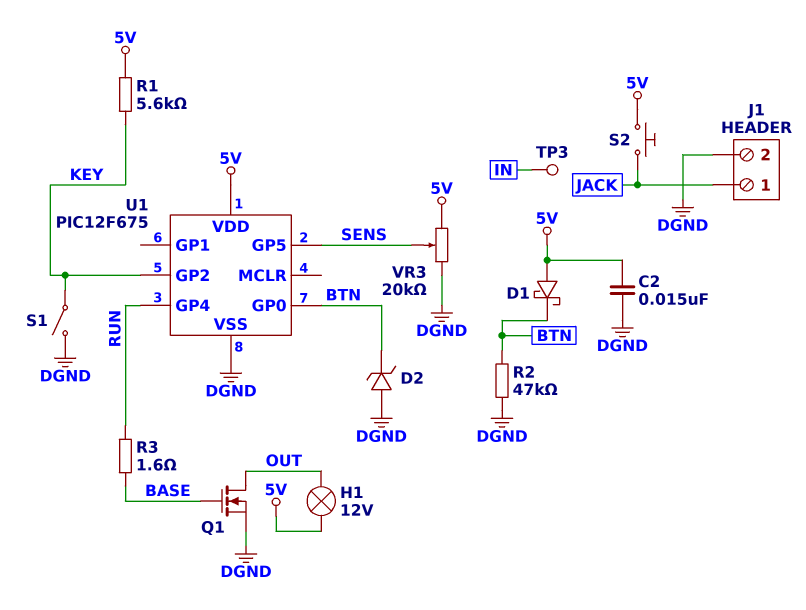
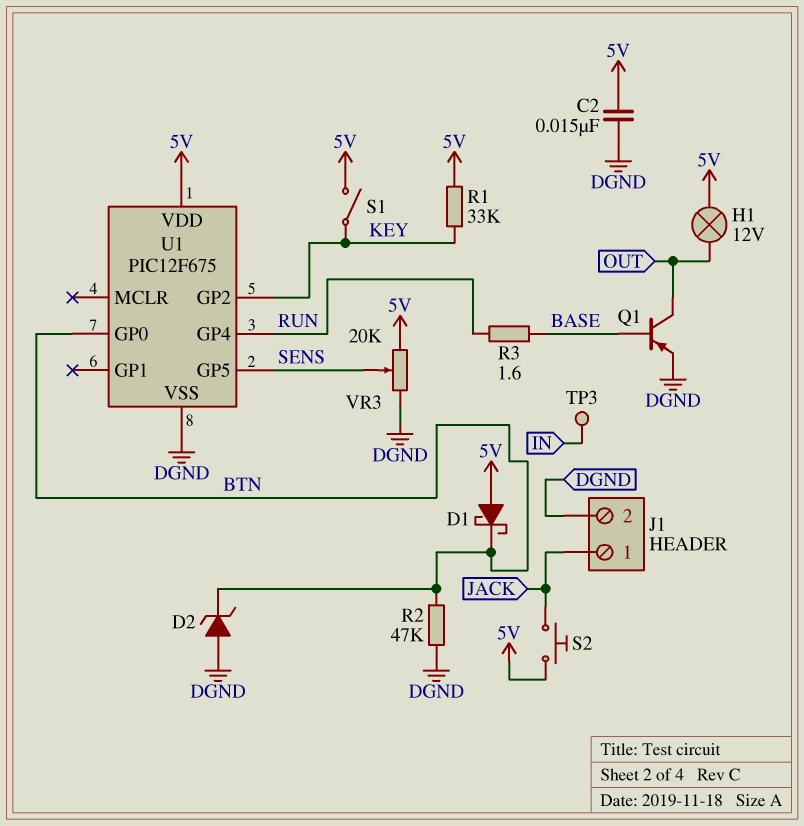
Q1: NMOS (G BASE, D OUT, S DGND) -> PNP (B BASE, C OUT, E DGND)
R1: 5.6k (5V, KEY) -> 33k (5V, KEY)
S1: switch (DGND, KEY) -> switch (5V, KEY)

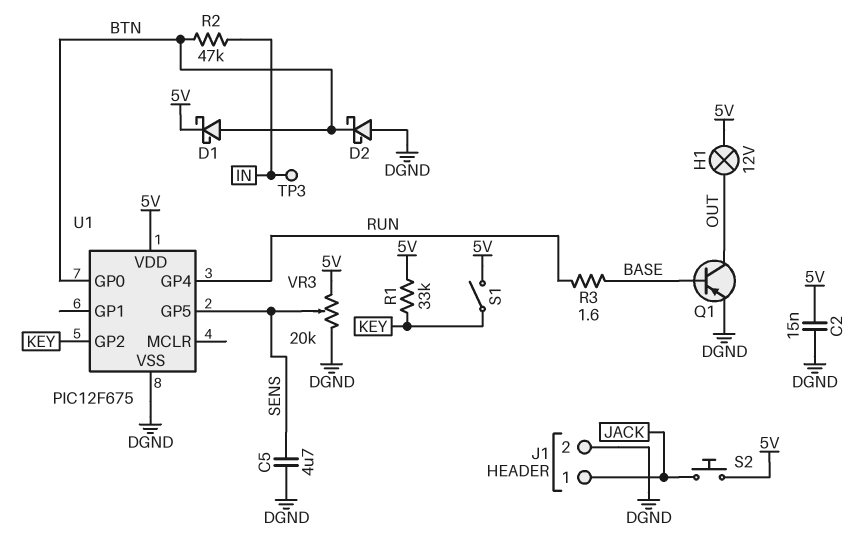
C5: none -> 4.7uF (DGND, SENS)
D1: schottky (A 5V, K BTN) -> schottky (A BTN, K 5V)
D2: zener (A DGND, K BTN) -> schottky (A DGND, K BTN)
R2: 47k (BTN, DGND) -> 47k (BTN, IN)

